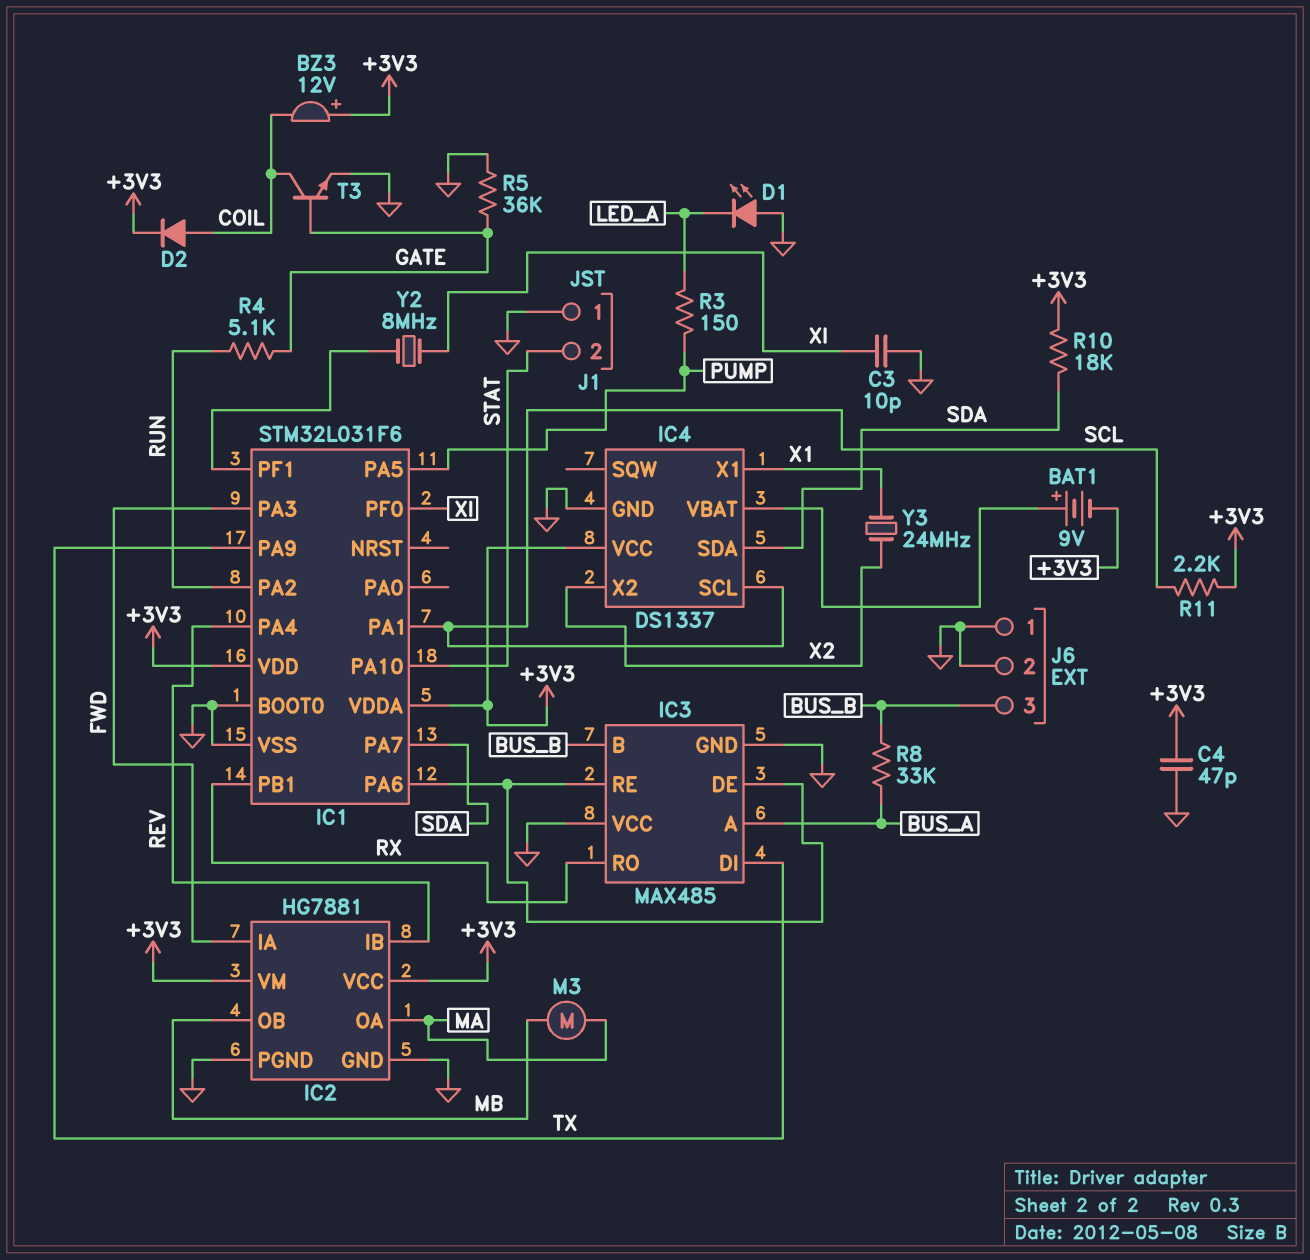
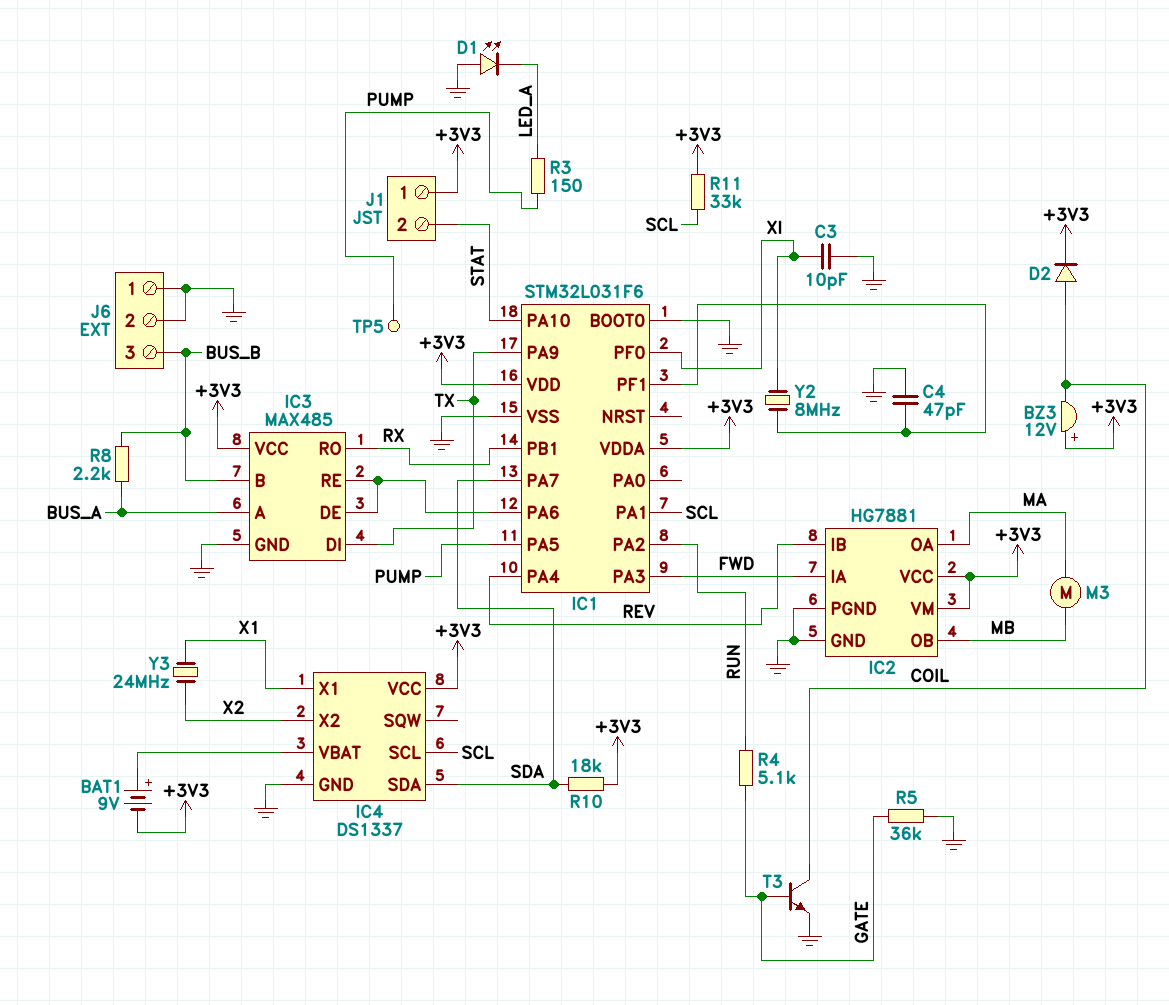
C4: 47pF (+3V3, GND) -> 47pF (GND, IC1/PF1)
IC3 pin VCC: GND -> +3V3
J1 pin 1: GND -> +3V3
R8: 33k (BUS_A, BUS_B) -> 2.2k (BUS_A, BUS_B)
R11: 2.2k (+3V3, SCL) -> 33k (+3V3, SCL)
TP5: none -> test point (PUMP)

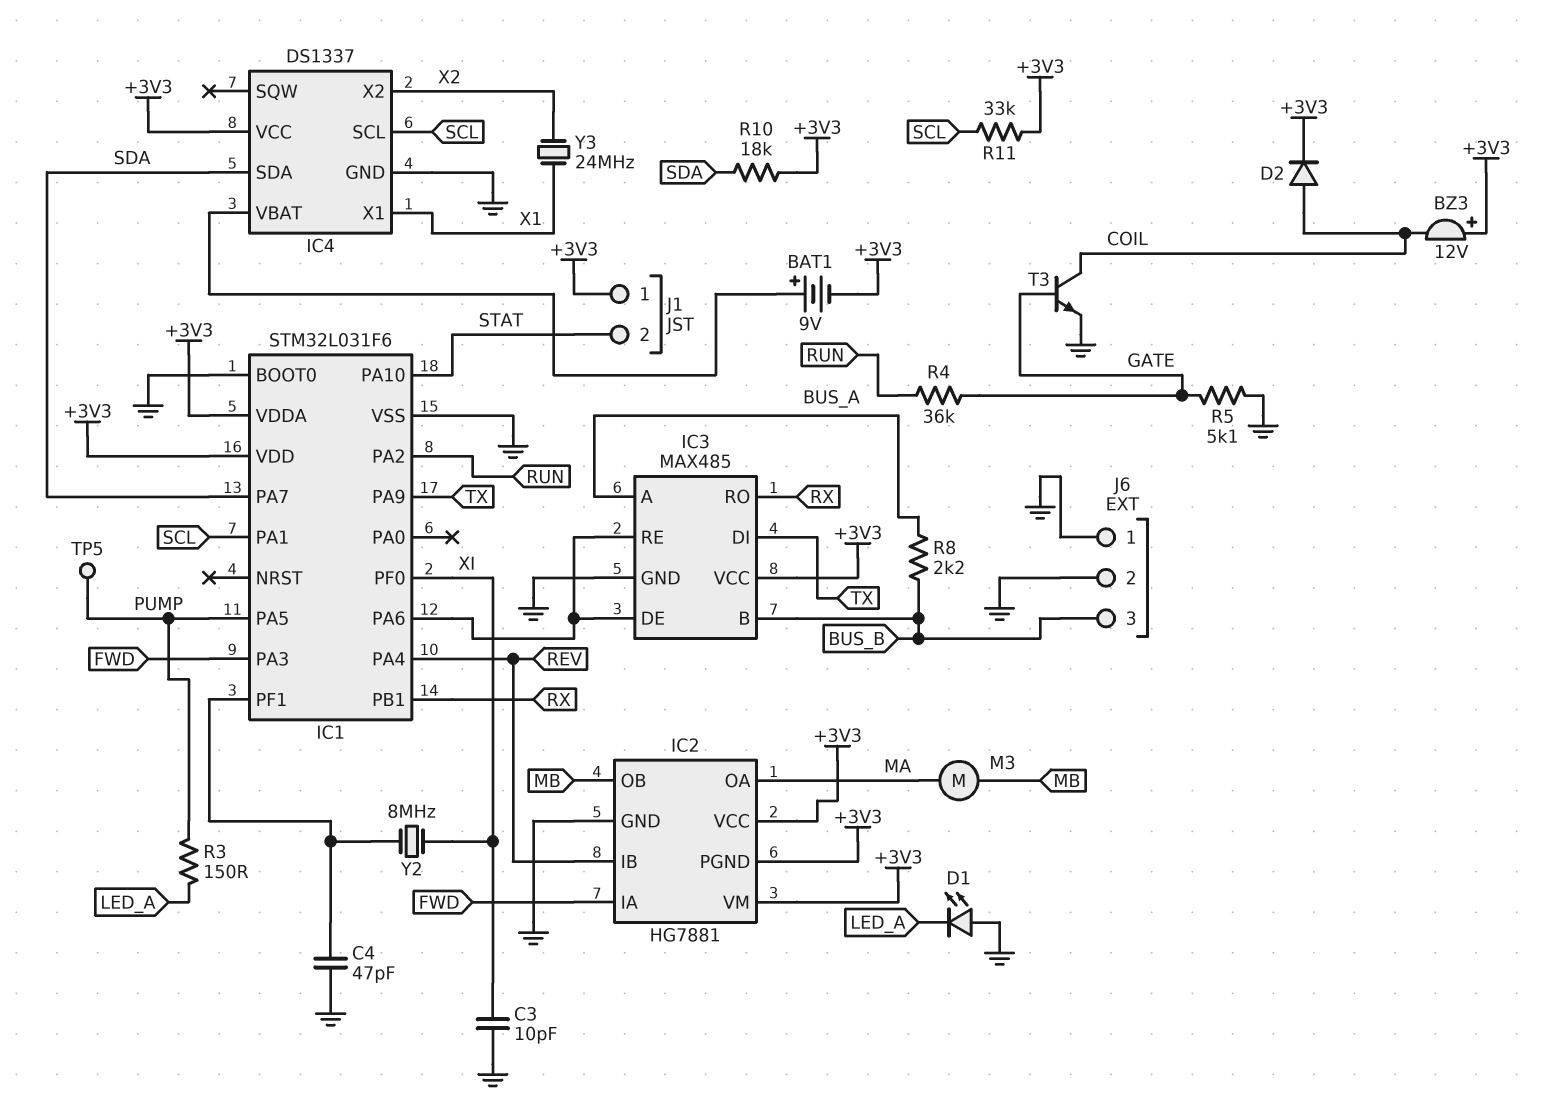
IC2 pin PGND: GND -> +3V3
R4: 5.1k (GATE, RUN) -> 36k (GATE, RUN)
R5: 36k (GATE, GND) -> 5.1k (GATE, GND)

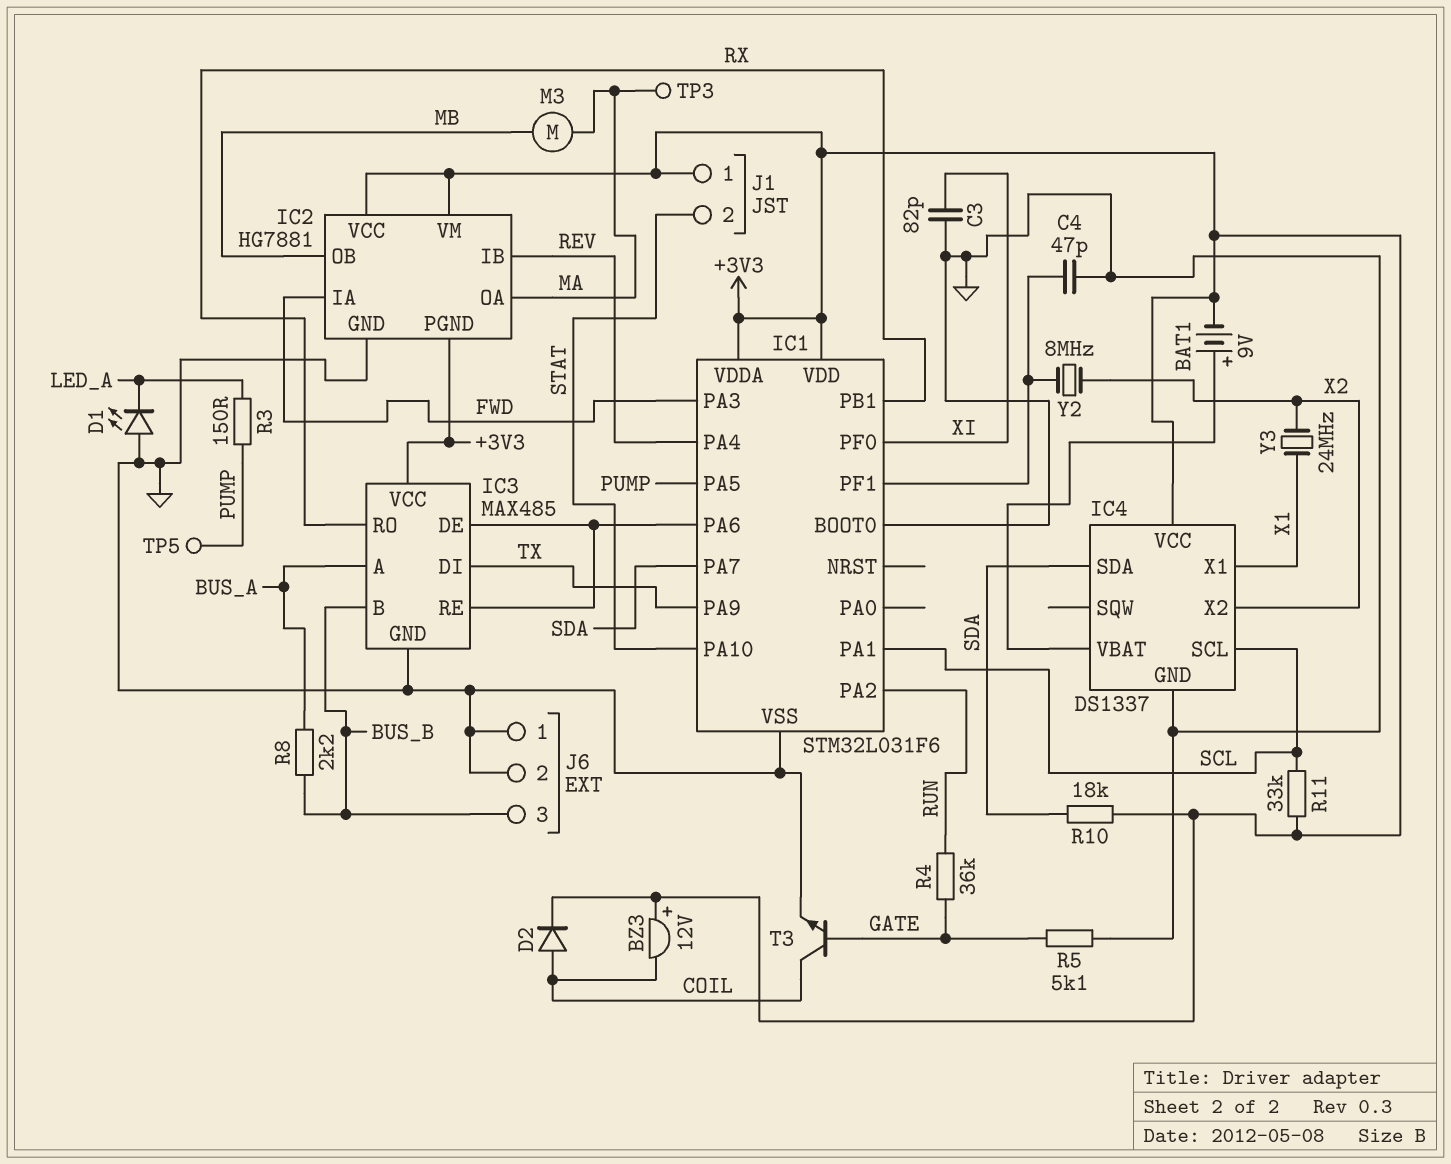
C3: 10pF (GND, XI) -> 82pF (GND, XI)
TP3: none -> test point (MA)
Y2: 8MHz (IC1/PF1, XI) -> 8MHz (IC1/PF1, X2)

